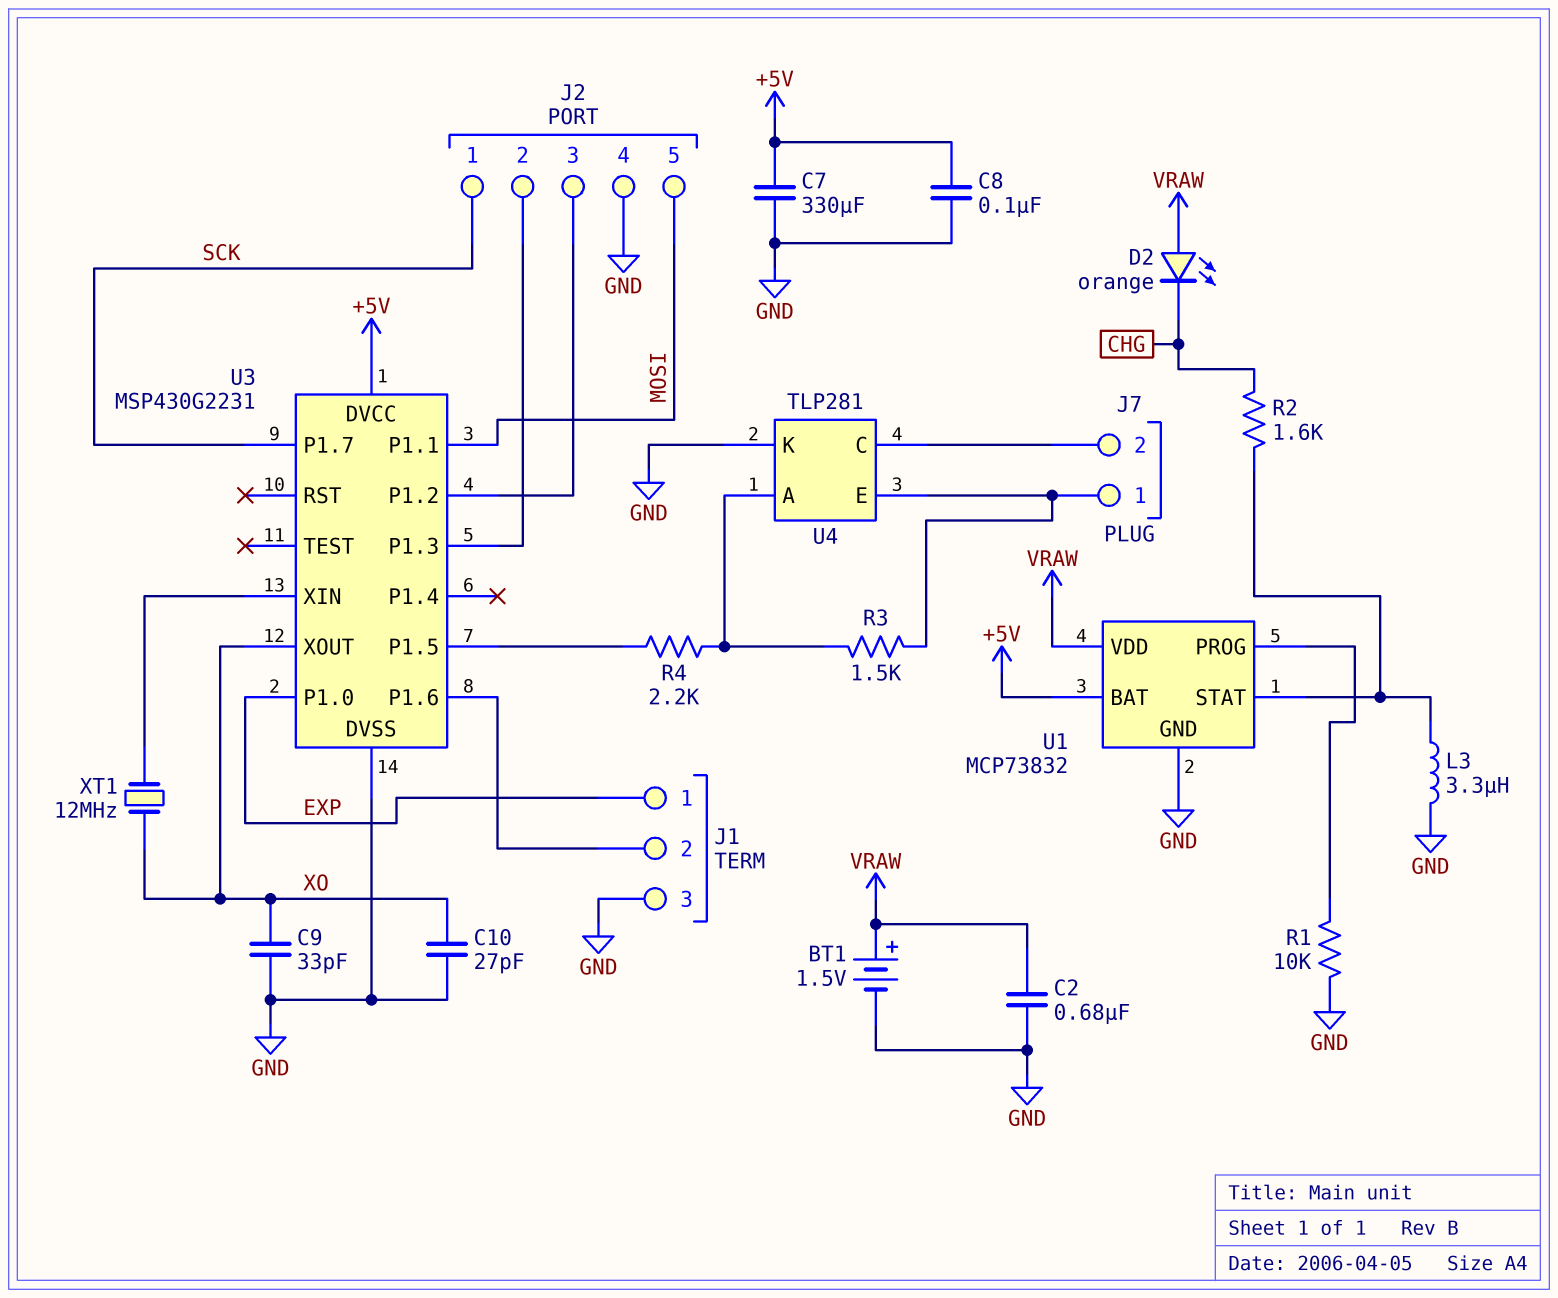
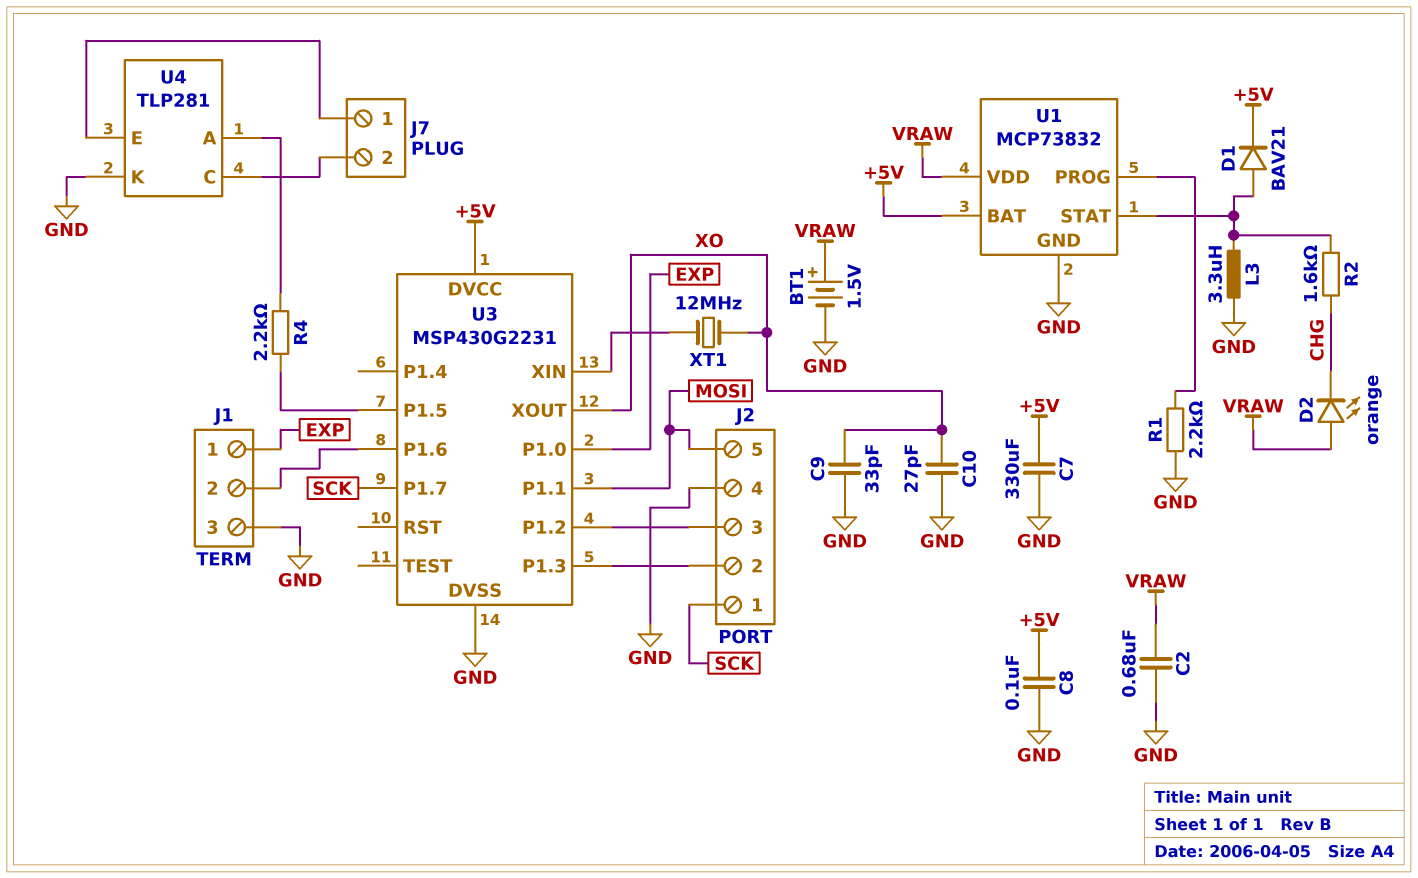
D1: none -> diode BAV21 (A U1/STAT, K +5V)
R1: 10k (GND, U1/PROG) -> 2.2k (GND, U1/PROG)
R3: 1.5k (J7/1, U4/A) -> none

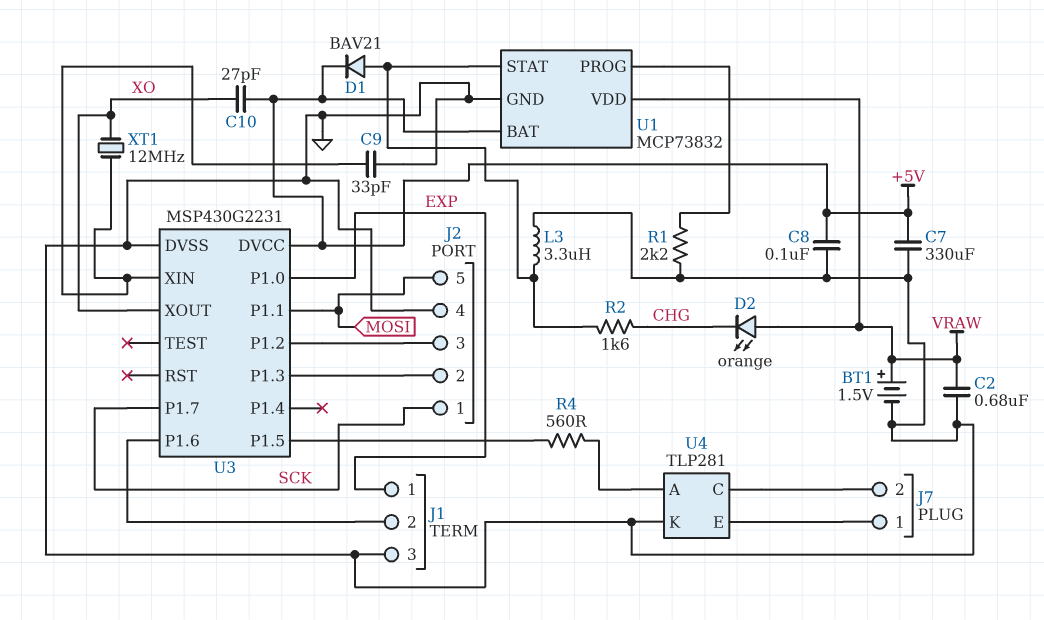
C9: 33pF (GND, XO) -> 33pF (GND, U3/XIN)
C10: 27pF (GND, XO) -> 27pF (+5V, XO)
R4: 2.2k (U3/P1.5, U4/A) -> 560 (U3/P1.5, U4/A)

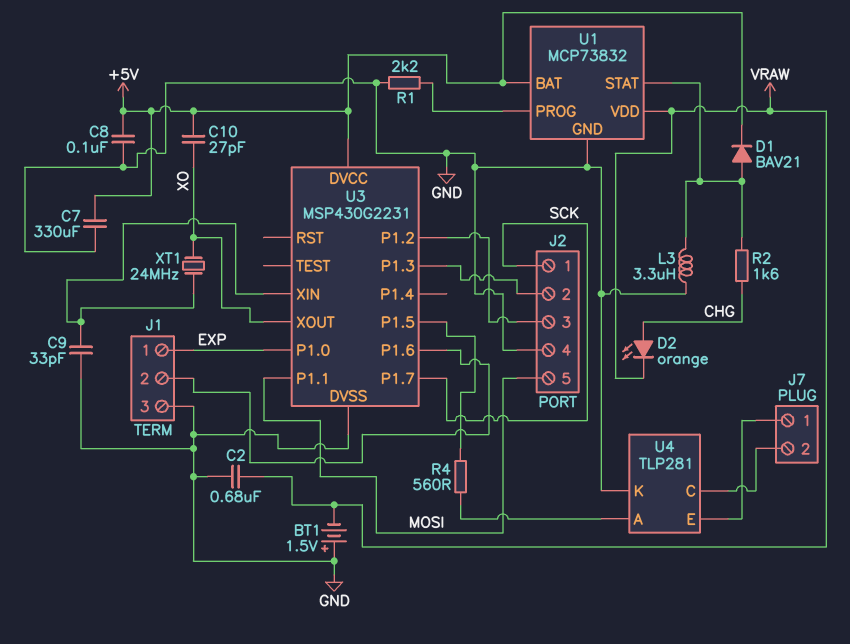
BT1: 1.5V (plus VRAW, minus GND) -> 1.5V (plus GND, minus VRAW)
D2: LED orange (A VRAW, K CHG) -> LED orange (A CHG, K VRAW)
XT1: 12MHz (U3/XIN, XO) -> 24MHz (U3/XIN, XO)

